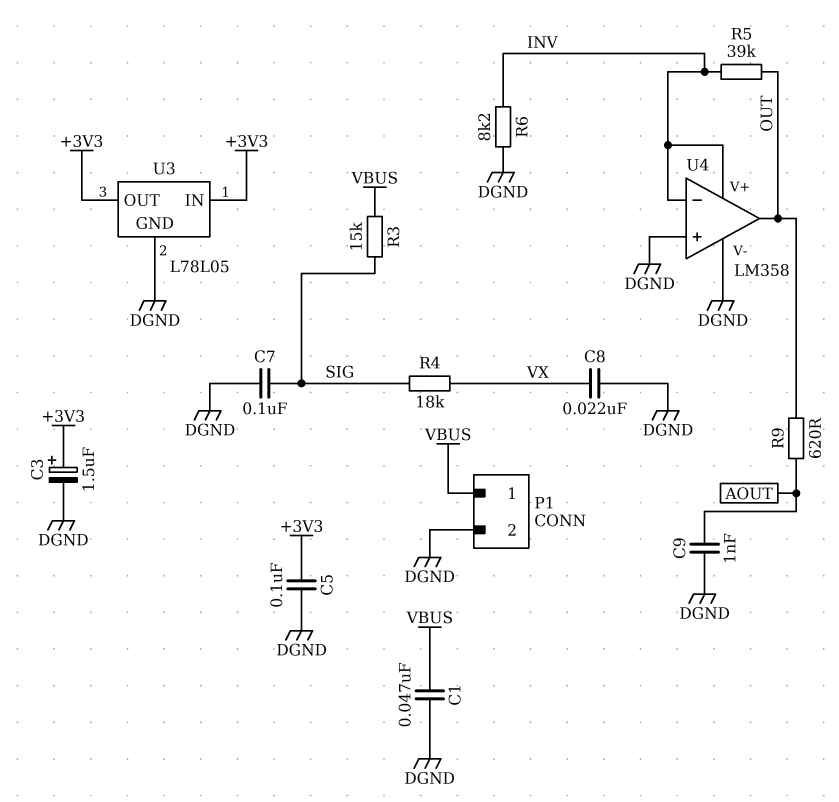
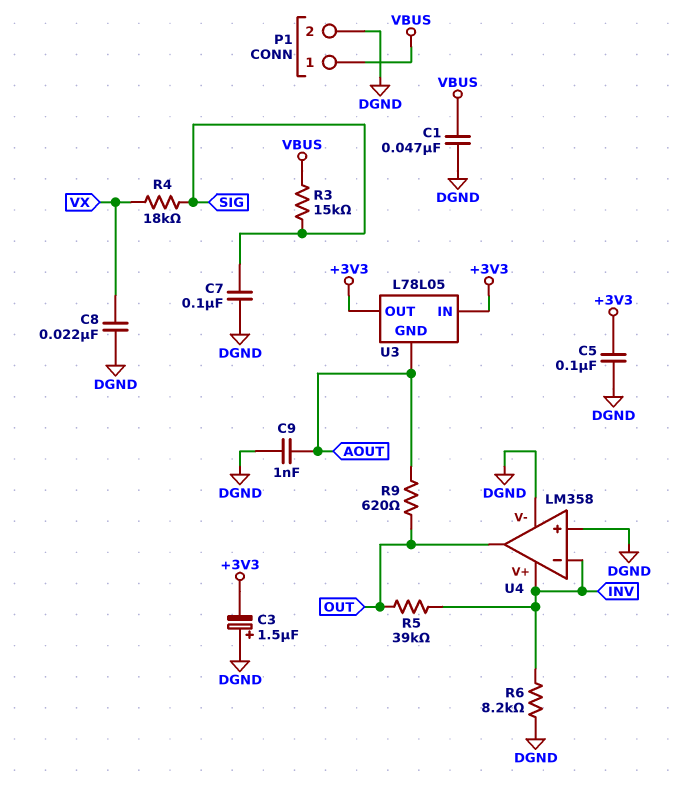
C3: 1.5uF (plus +3V3, minus DGND) -> 1.5uF (plus DGND, minus +3V3)
U3 pin GND: DGND -> AOUT

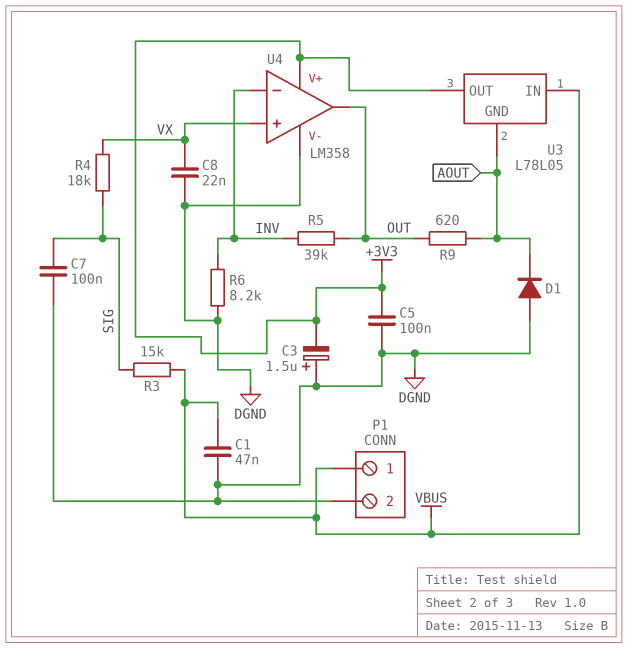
C9: 1nF (AOUT, DGND) -> none
D1: none -> diode (A DGND, K AOUT)
U3 pin IN: +3V3 -> VBUS
U4 pin V+: INV -> +3V3
U4 pin in+: DGND -> VX

